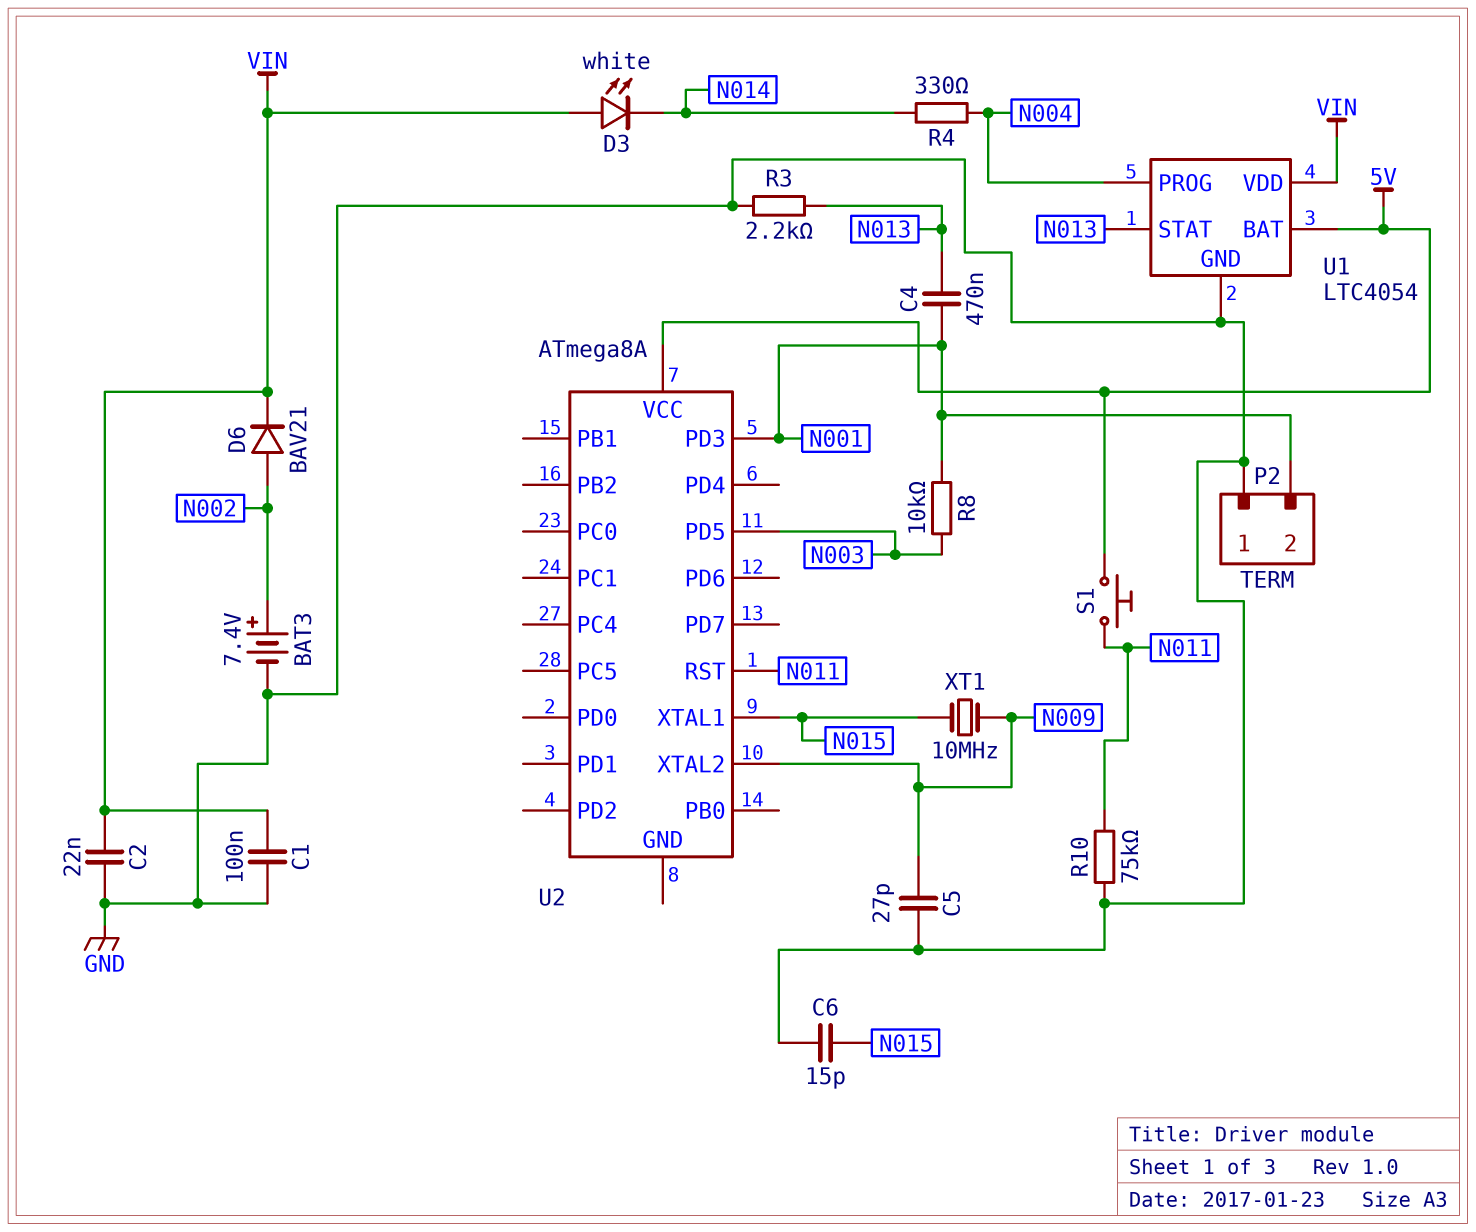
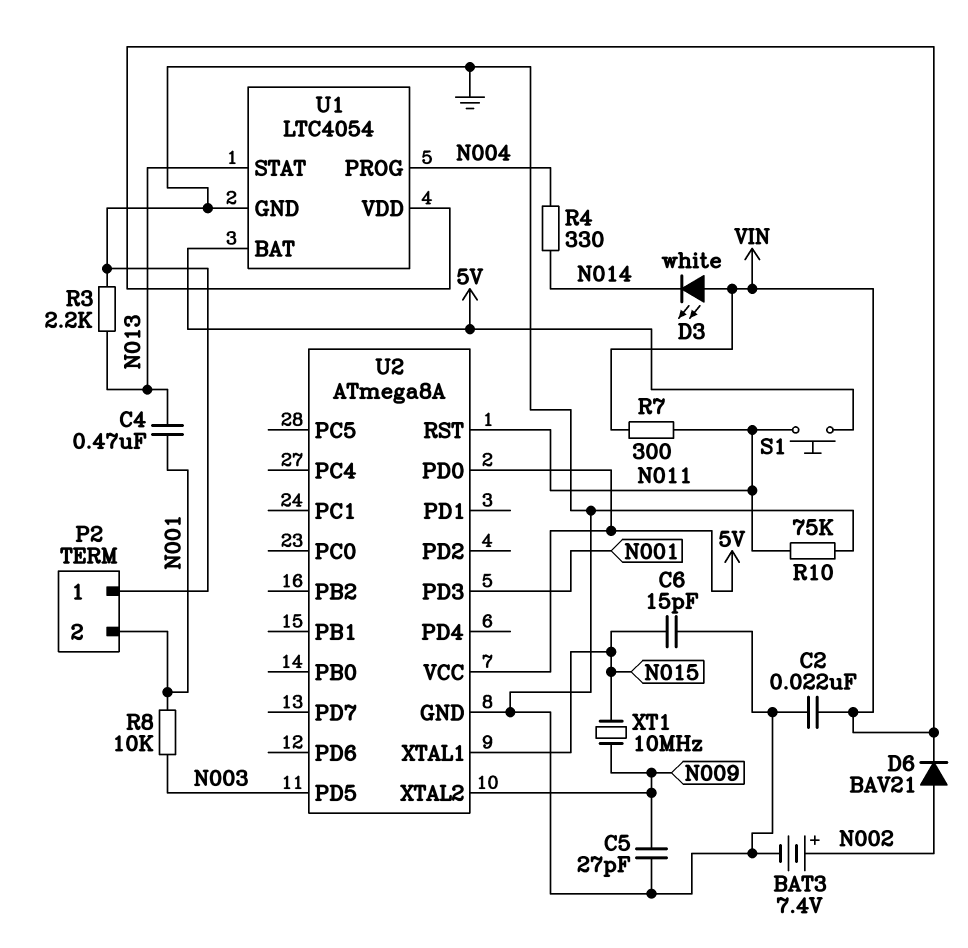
C1: 100nF (GND, VIN) -> none
R7: none -> 300 (N011, VIN)
U2 pin GND: none -> GND
U2 pin PD0: none -> 5V

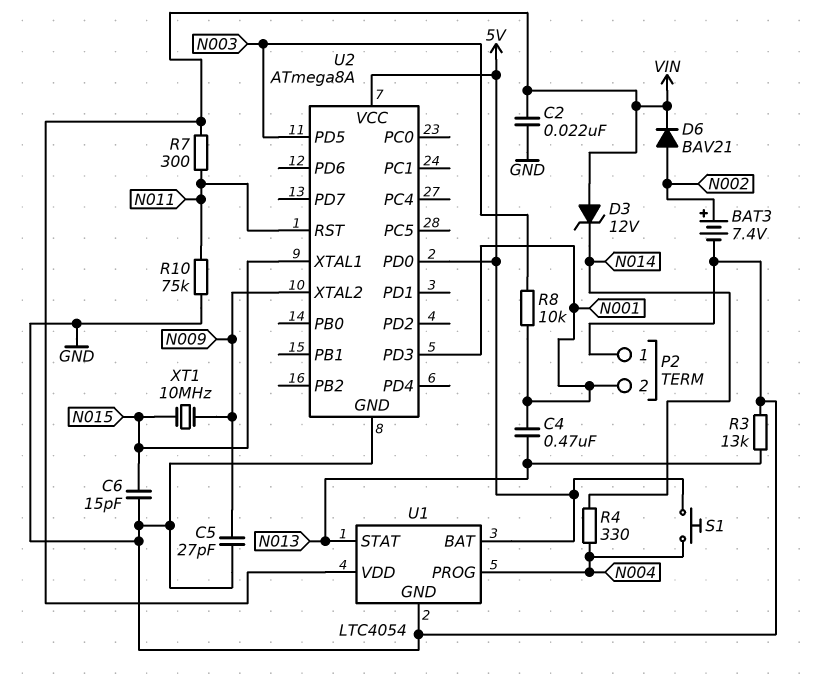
D3: LED white (A VIN, K N014) -> zener 12V (A VIN, K N014)
R3: 2.2k (GND, N013) -> 13k (GND, N013)
S1: button (5V, N011) -> button (5V, N004)

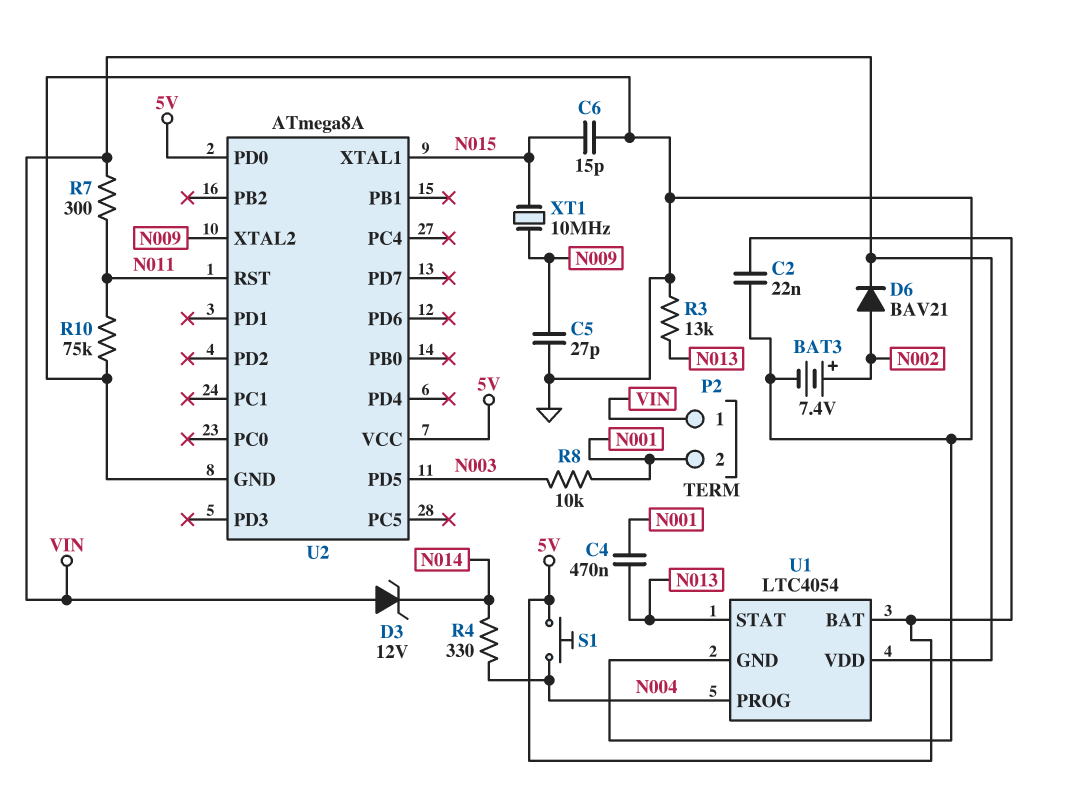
C2: 22nF (GND, VIN) -> 22nF (5V, GND)
P2 pin 1: GND -> VIN
U2 pin PD3: N001 -> none

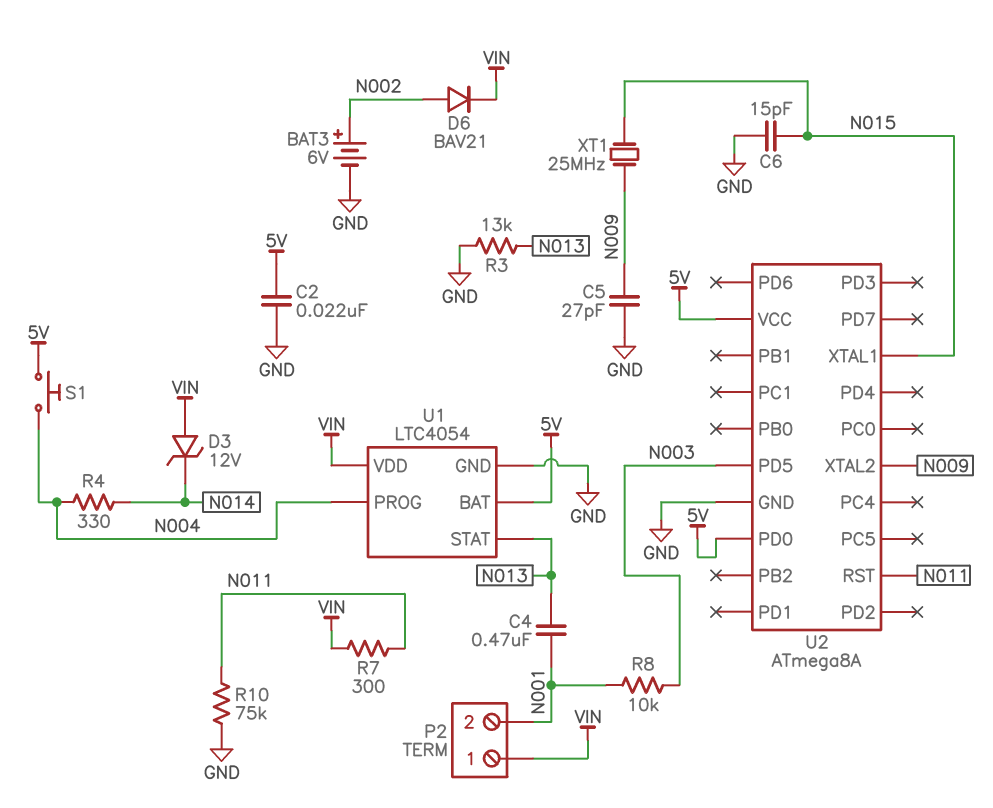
BAT3: 7.4V (plus N002, minus GND) -> 6V (plus N002, minus GND)
XT1: 10MHz (N009, N015) -> 25MHz (N009, N015)

